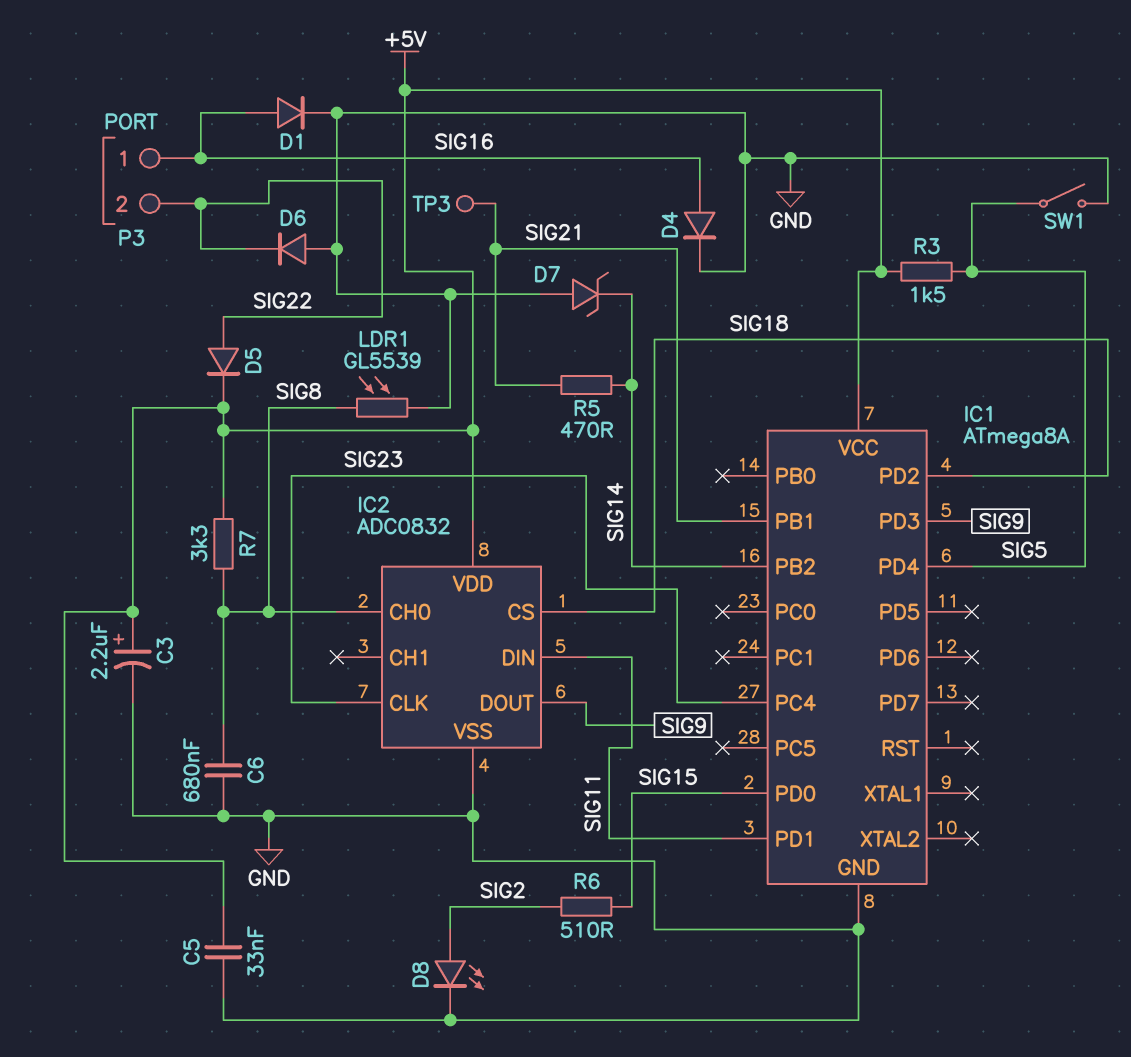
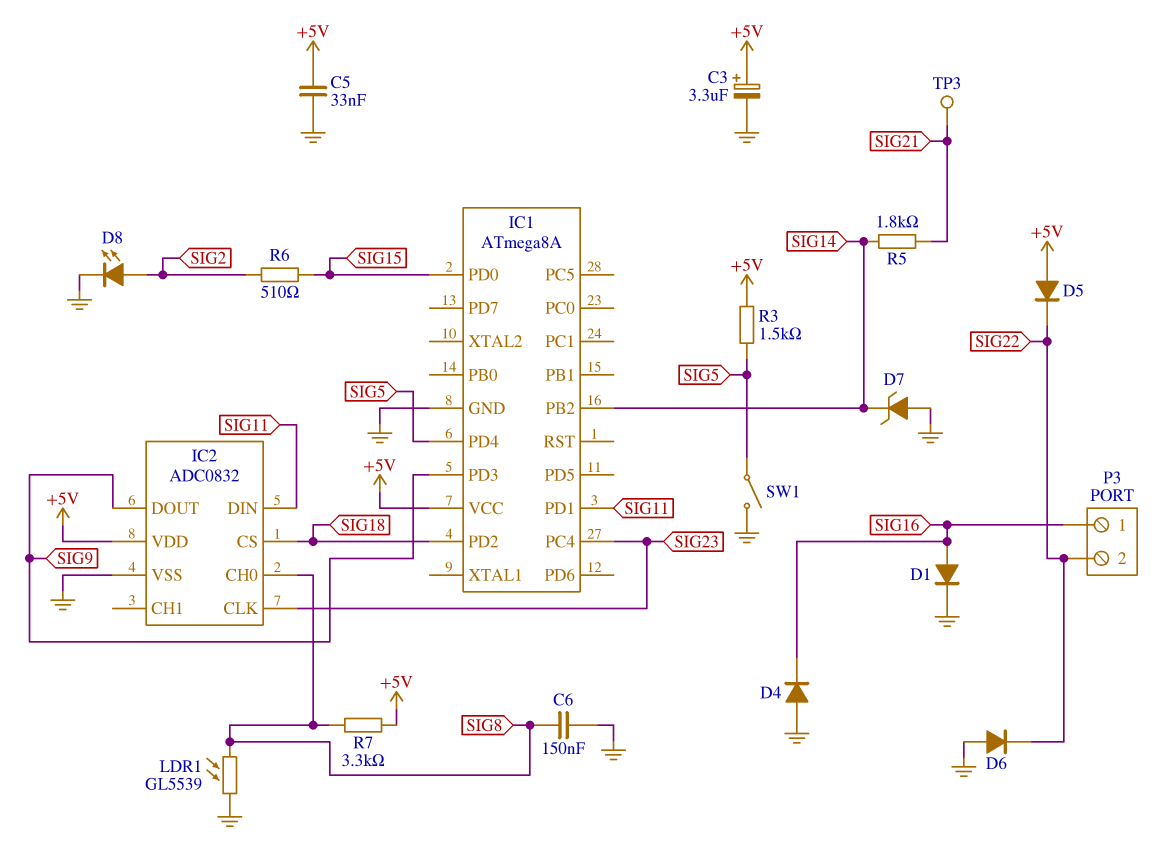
C3: 2.2uF (plus +5V, minus GND) -> 3.3uF (plus +5V, minus GND)
C6: 680nF (GND, SIG8) -> 150nF (GND, SIG8)
D4: diode (A SIG16, K GND) -> diode (A GND, K SIG16)
D5: diode (A SIG22, K +5V) -> diode (A +5V, K SIG22)
IC1 pin PB1: SIG21 -> none
R5: 470 (SIG14, SIG21) -> 1.8k (SIG14, SIG21)

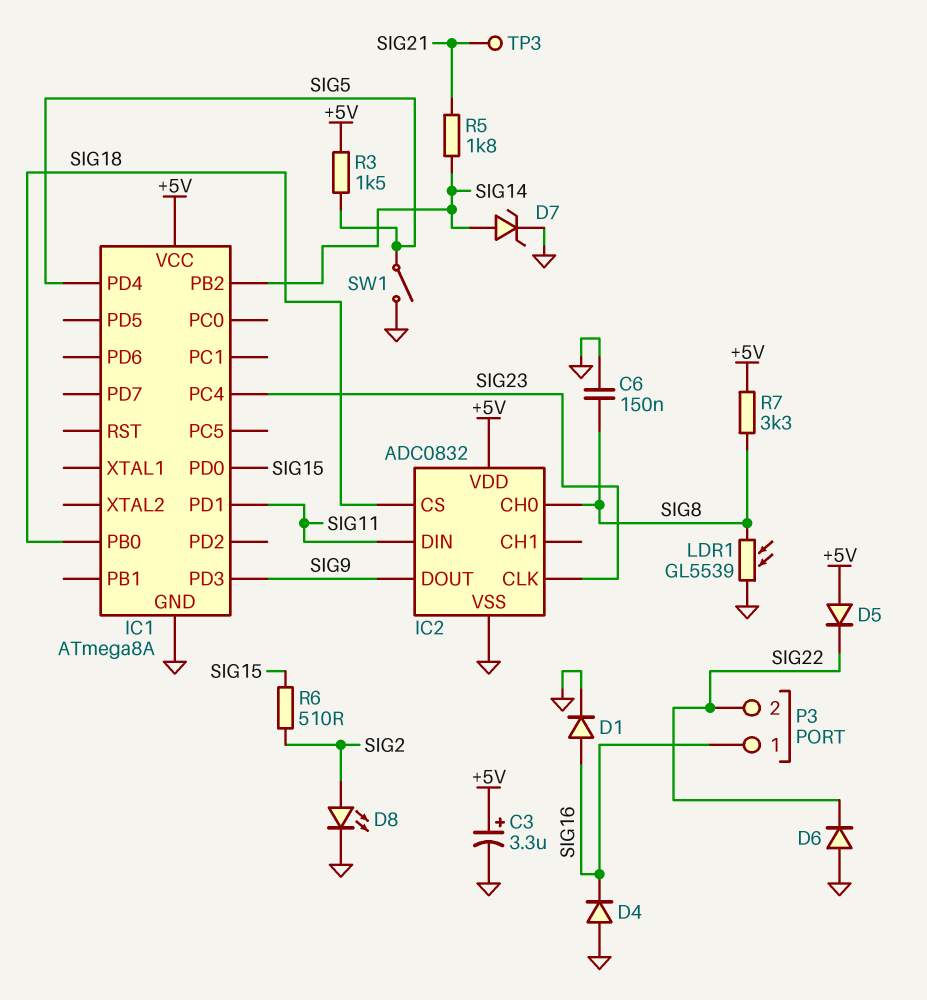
C5: 33nF (+5V, GND) -> none
D7: zener (A GND, K SIG14) -> zener (A SIG14, K GND)
IC1 pin PB0: none -> SIG18
IC1 pin PD2: SIG18 -> none

